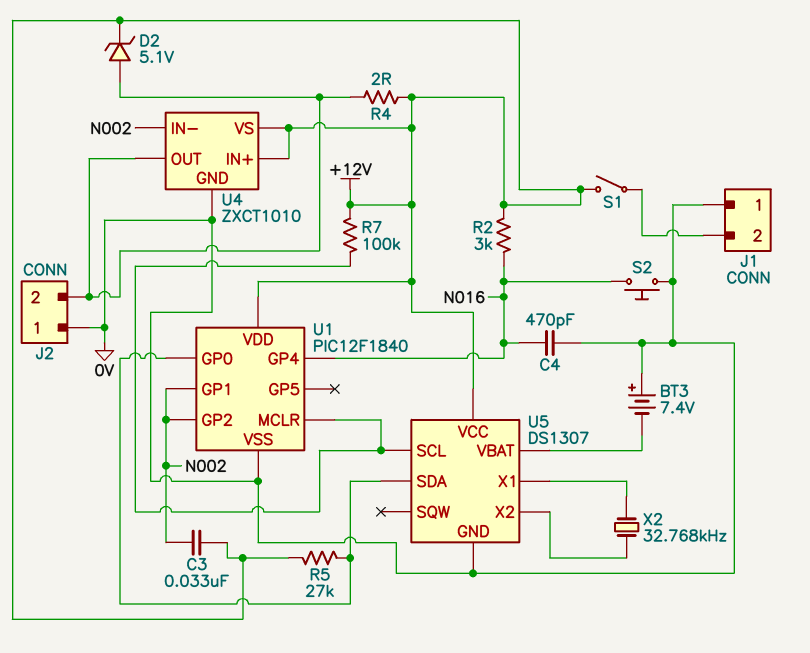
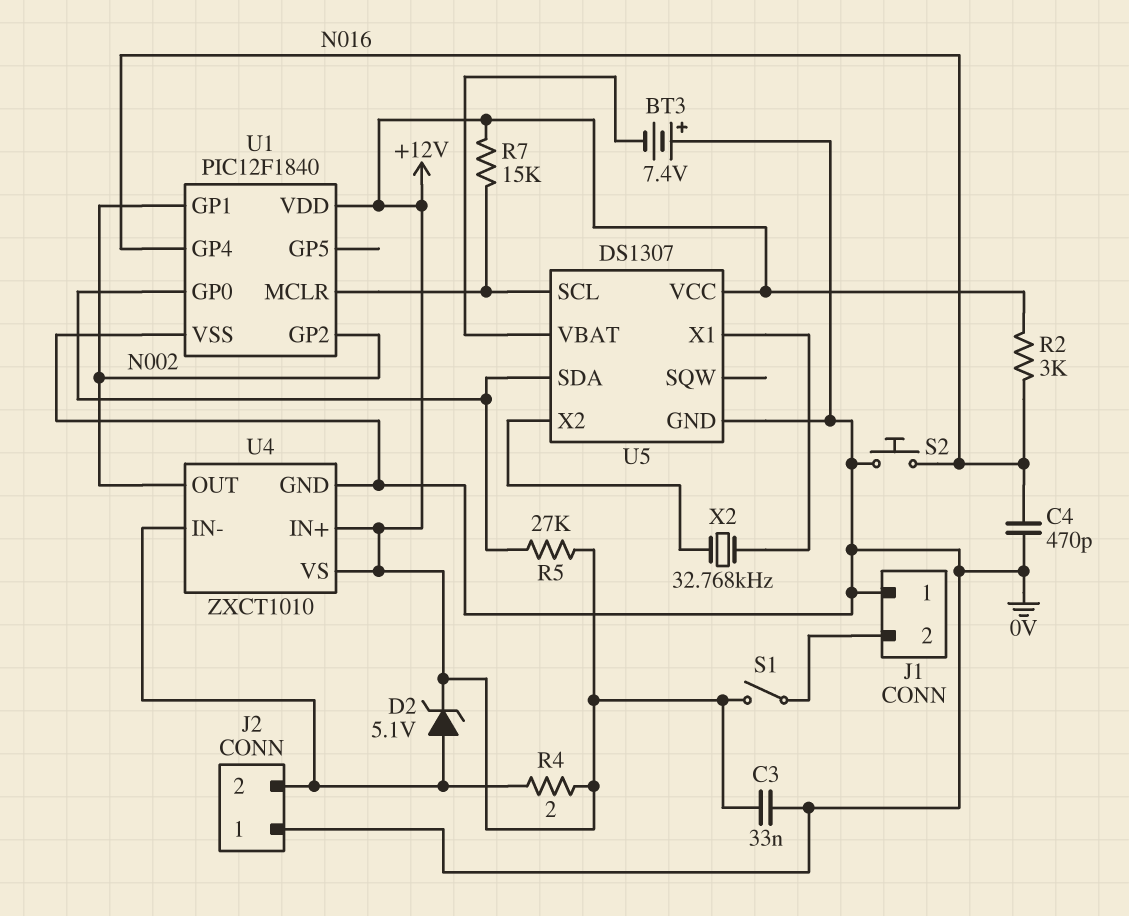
C3: 33nF (+12V, N002) -> 33nF (+12V, 0V)
R7: 100k (+12V, U1/MCLR) -> 15k (+12V, U1/MCLR)
U4 pin IN-: N002 -> J2/2
U4 pin OUT: J2/2 -> N002

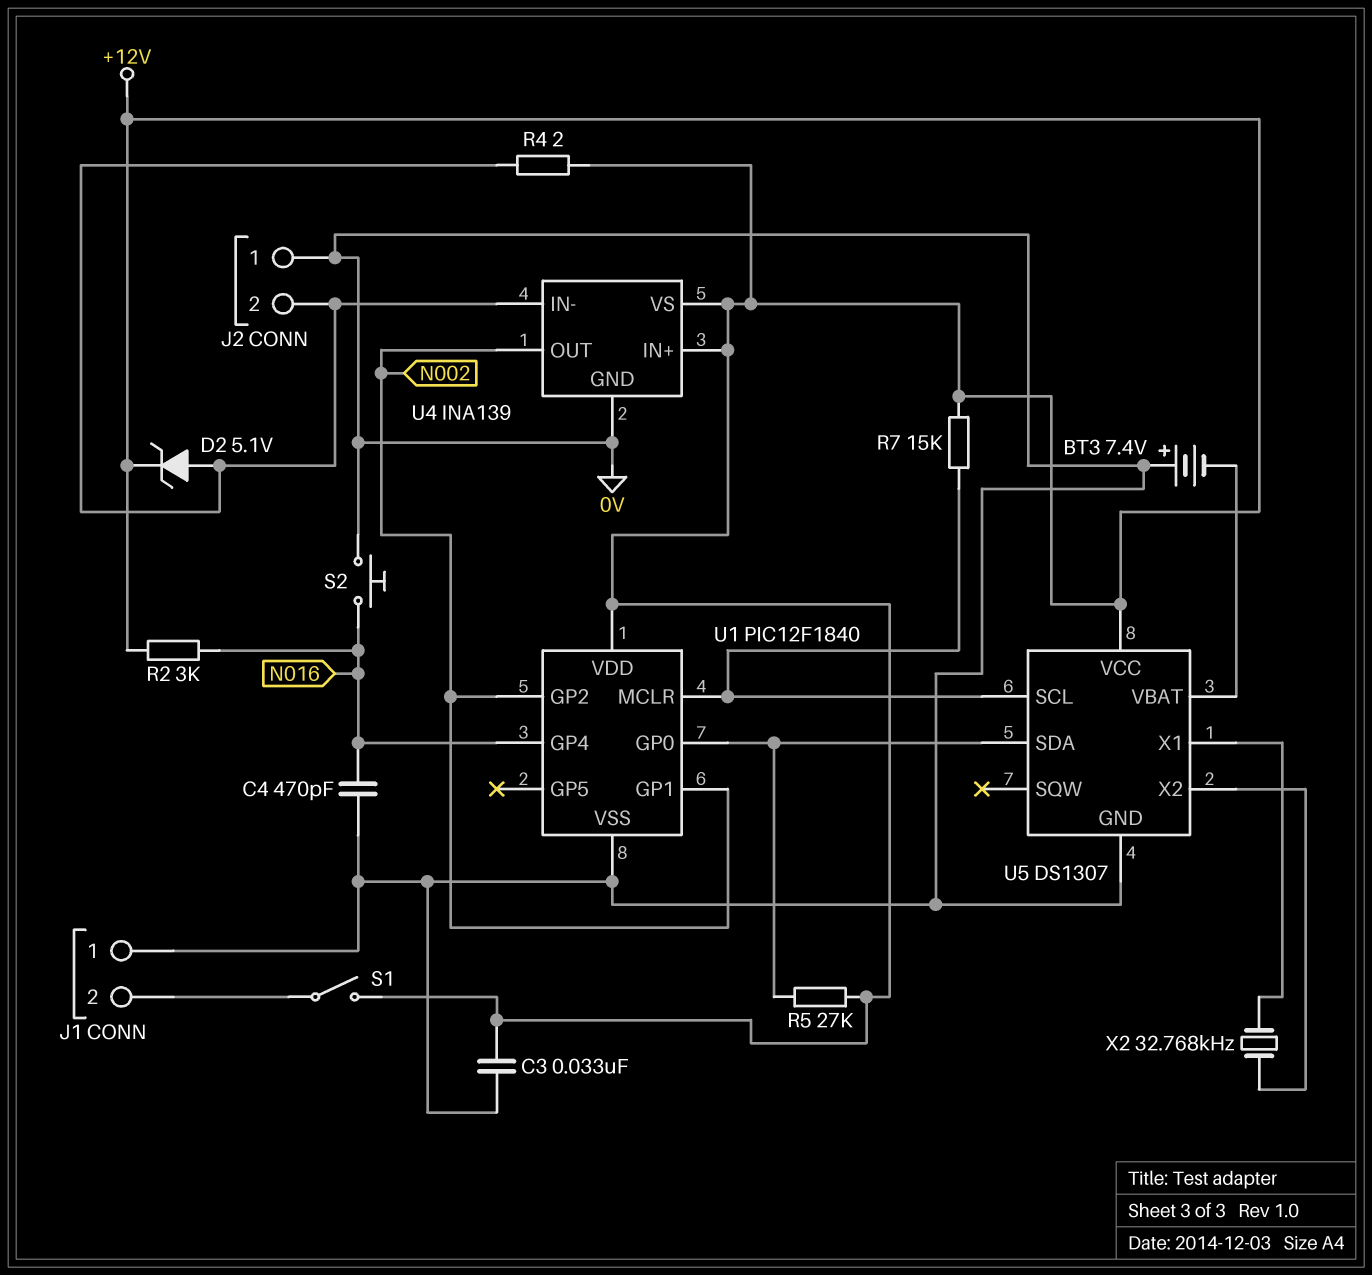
U4: ZXCT1010 -> INA139

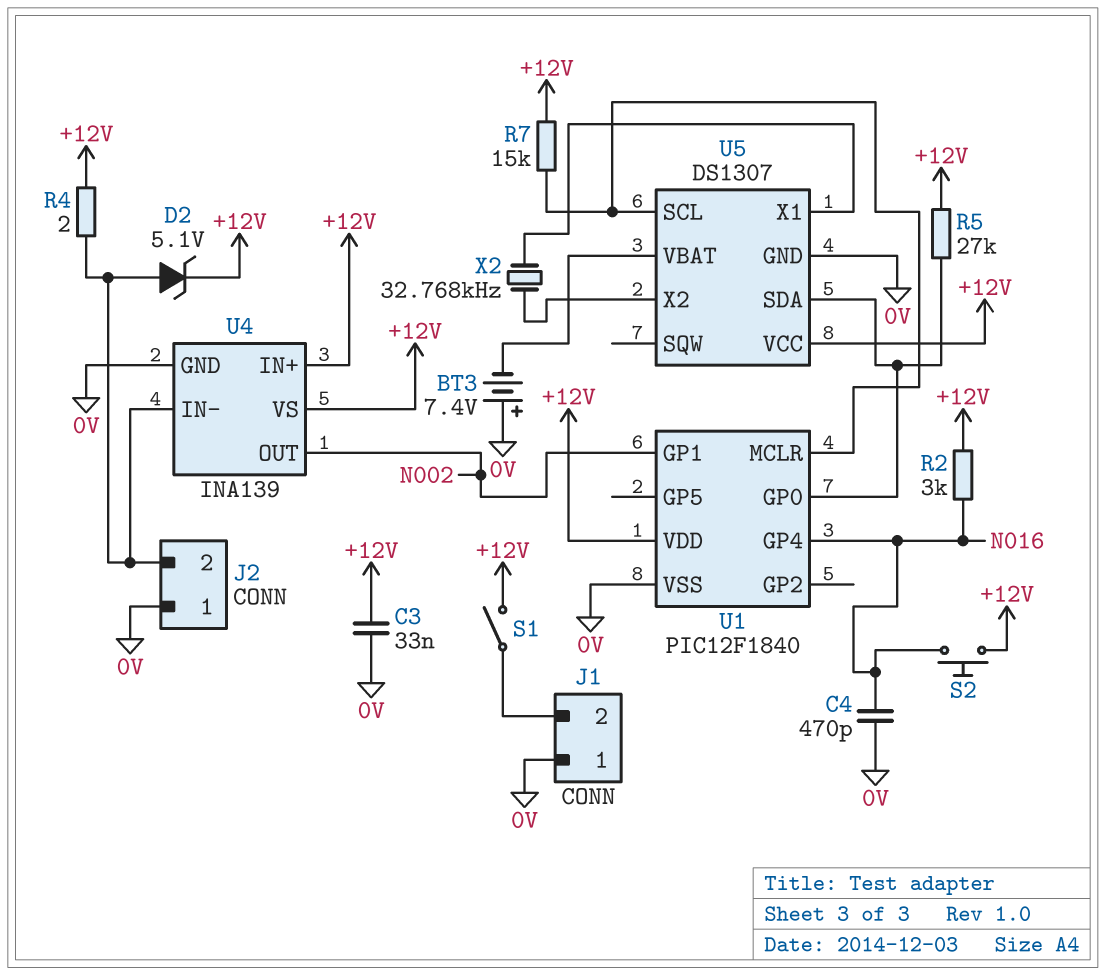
S2: button (0V, N016) -> button (+12V, N016)
U1 pin GP2: N002 -> none

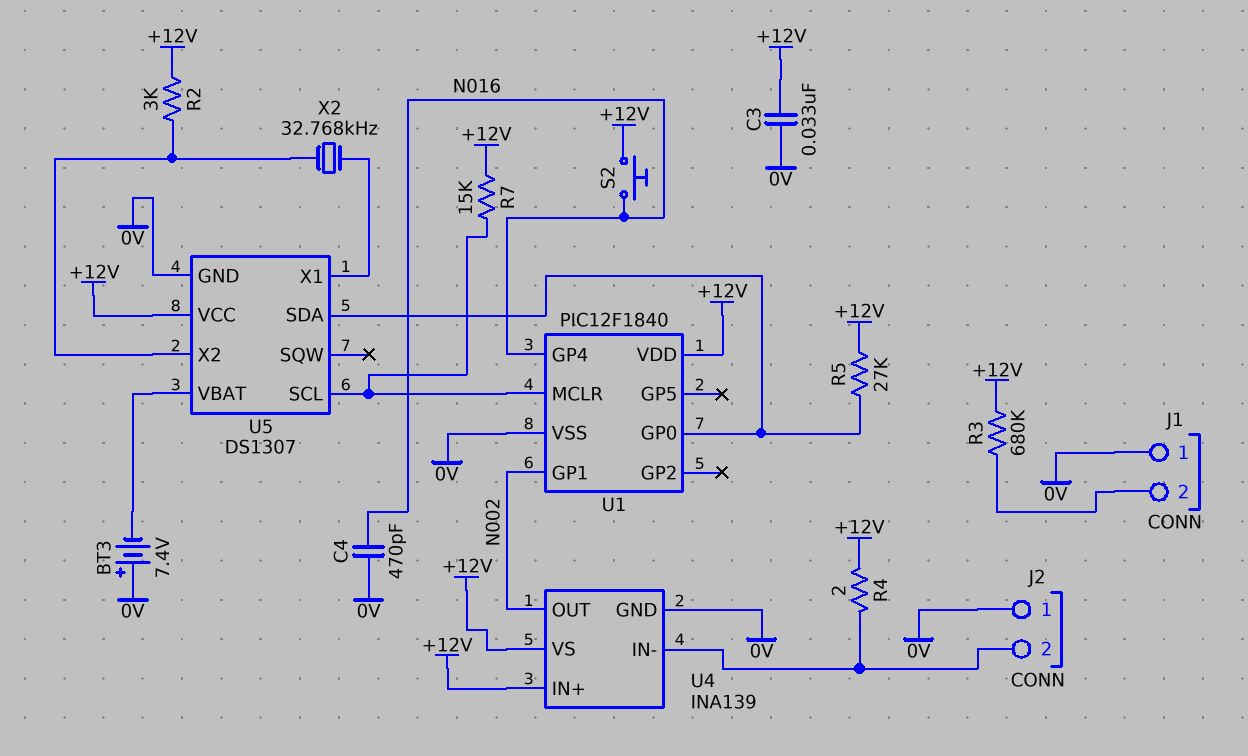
D2: zener 5.1V (A J2/2, K +12V) -> none
R2: 3k (+12V, N016) -> 3k (+12V, U5/X2)
R3: none -> 680k (+12V, J1/2)
S1: switch (+12V, J1/2) -> none

